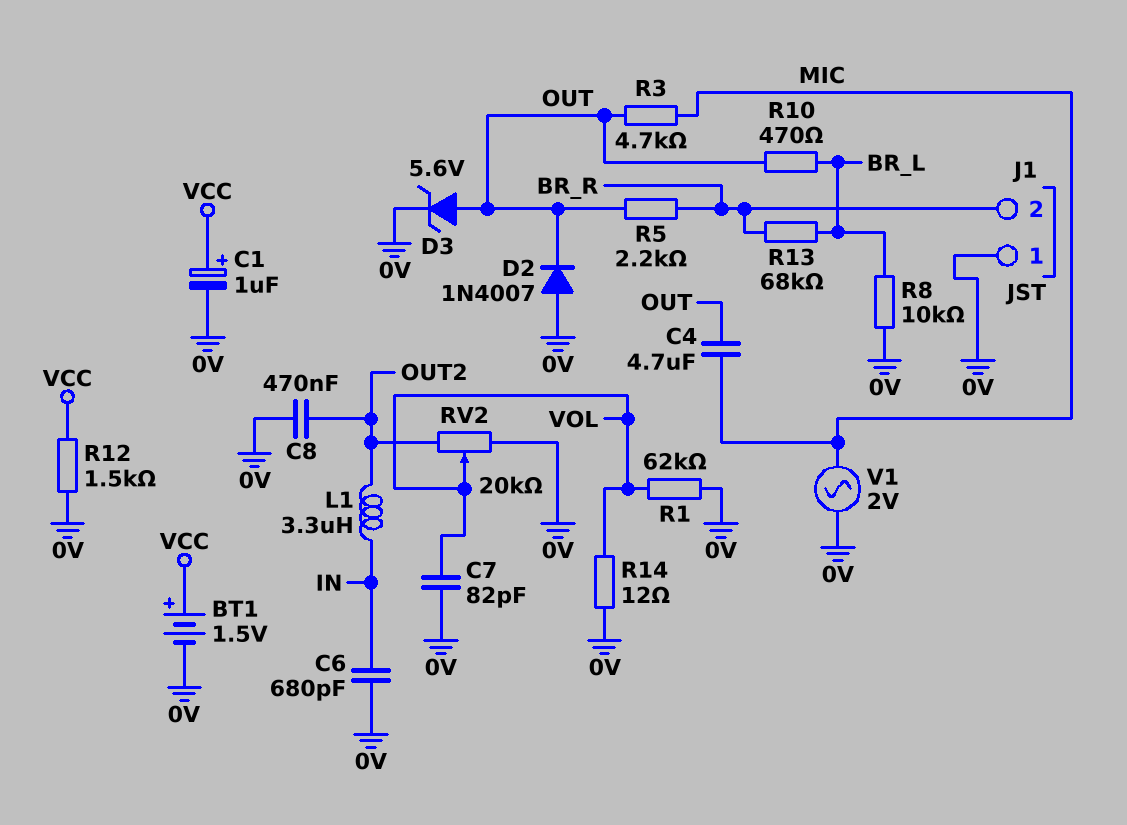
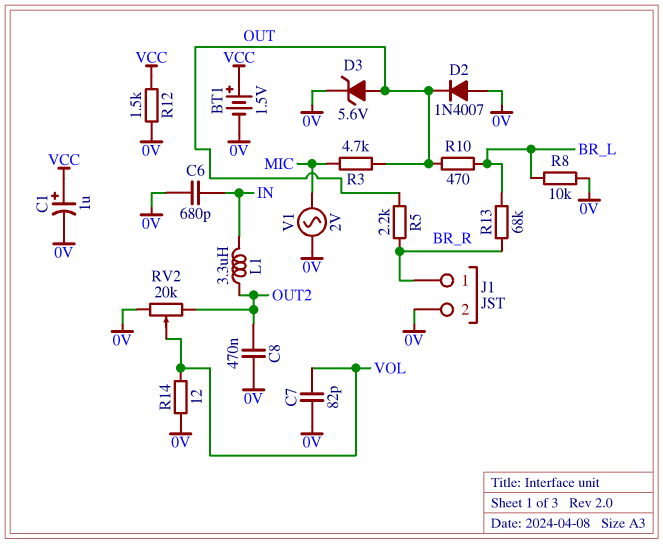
C4: 4.7uF (MIC, OUT) -> none
J1 pin 1: 0V -> BR_R
J1 pin 2: BR_R -> 0V
R1: 62k (0V, VOL) -> none

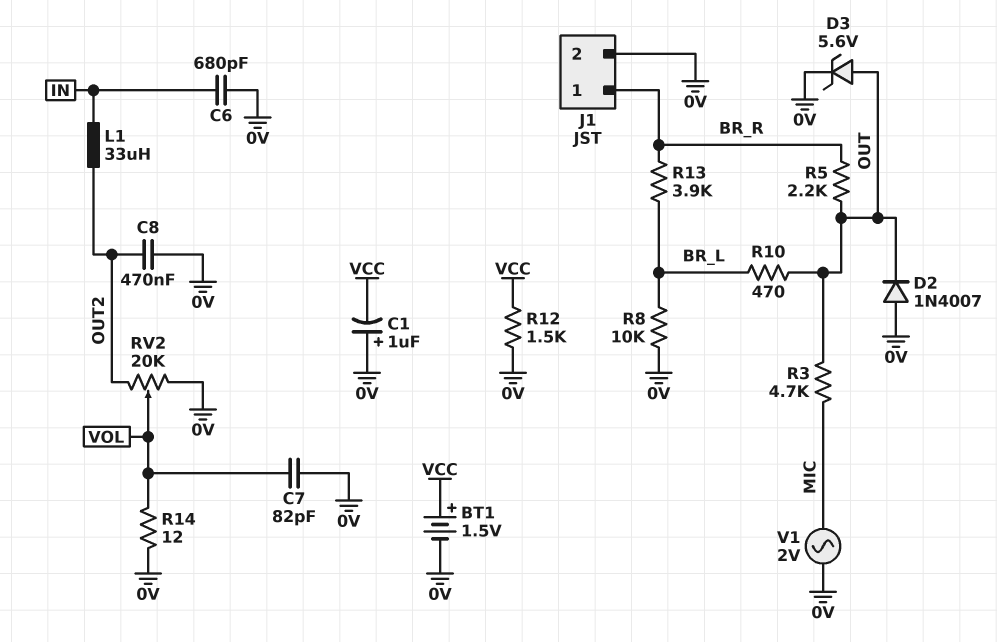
C1: 1uF (plus VCC, minus 0V) -> 1uF (plus 0V, minus VCC)
L1: 3.3uH (IN, OUT2) -> 33uH (IN, OUT2)
R13: 68k (BR_L, BR_R) -> 3.9k (BR_L, BR_R)

